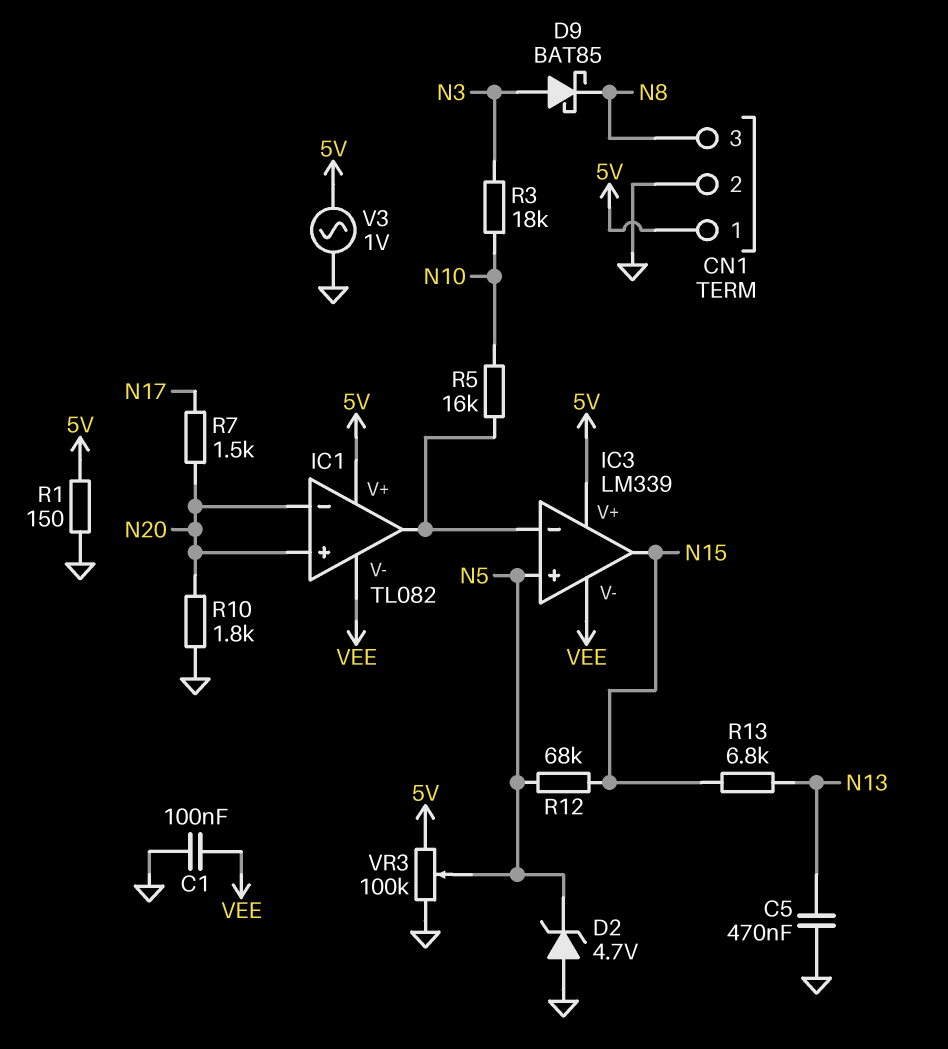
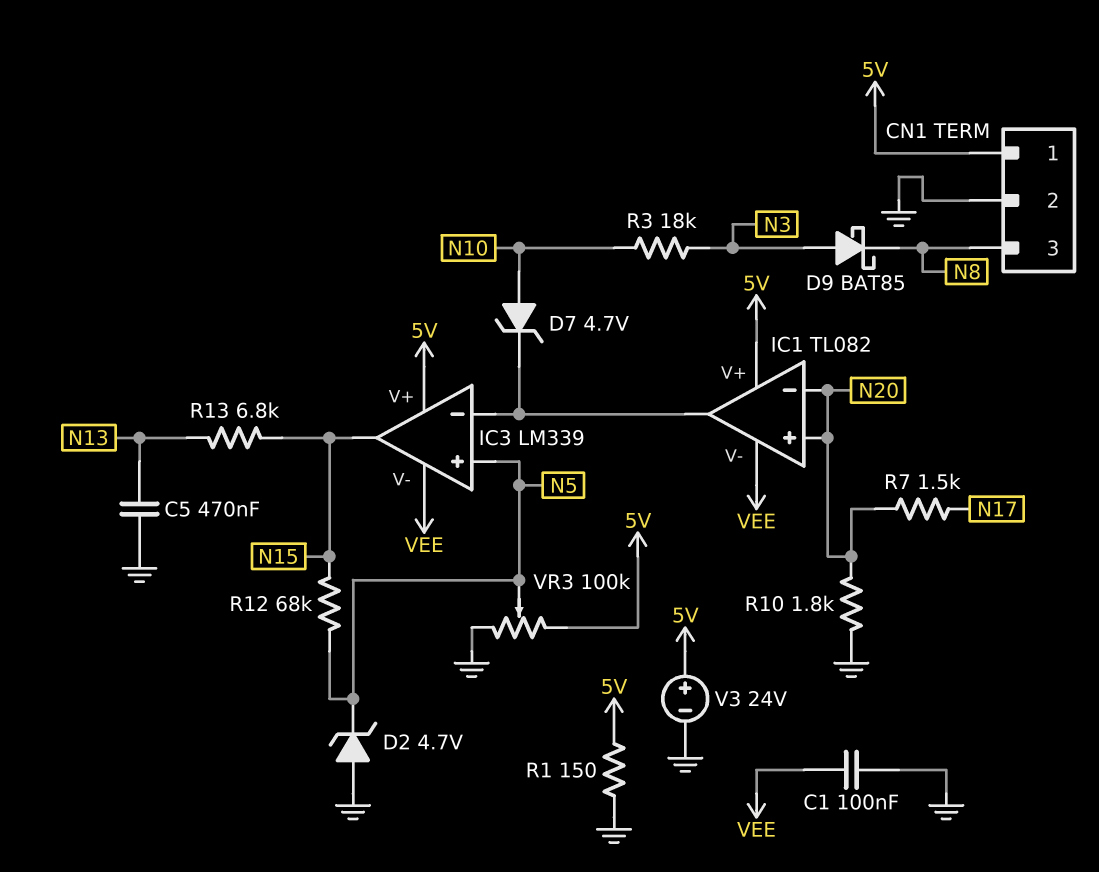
D7: none -> zener 4.7V (A N10, K IC1/out)
R5: 16k (IC1/out, N10) -> none
V3: AC 1V (5V, GND) -> 24V (plus 5V, minus GND)

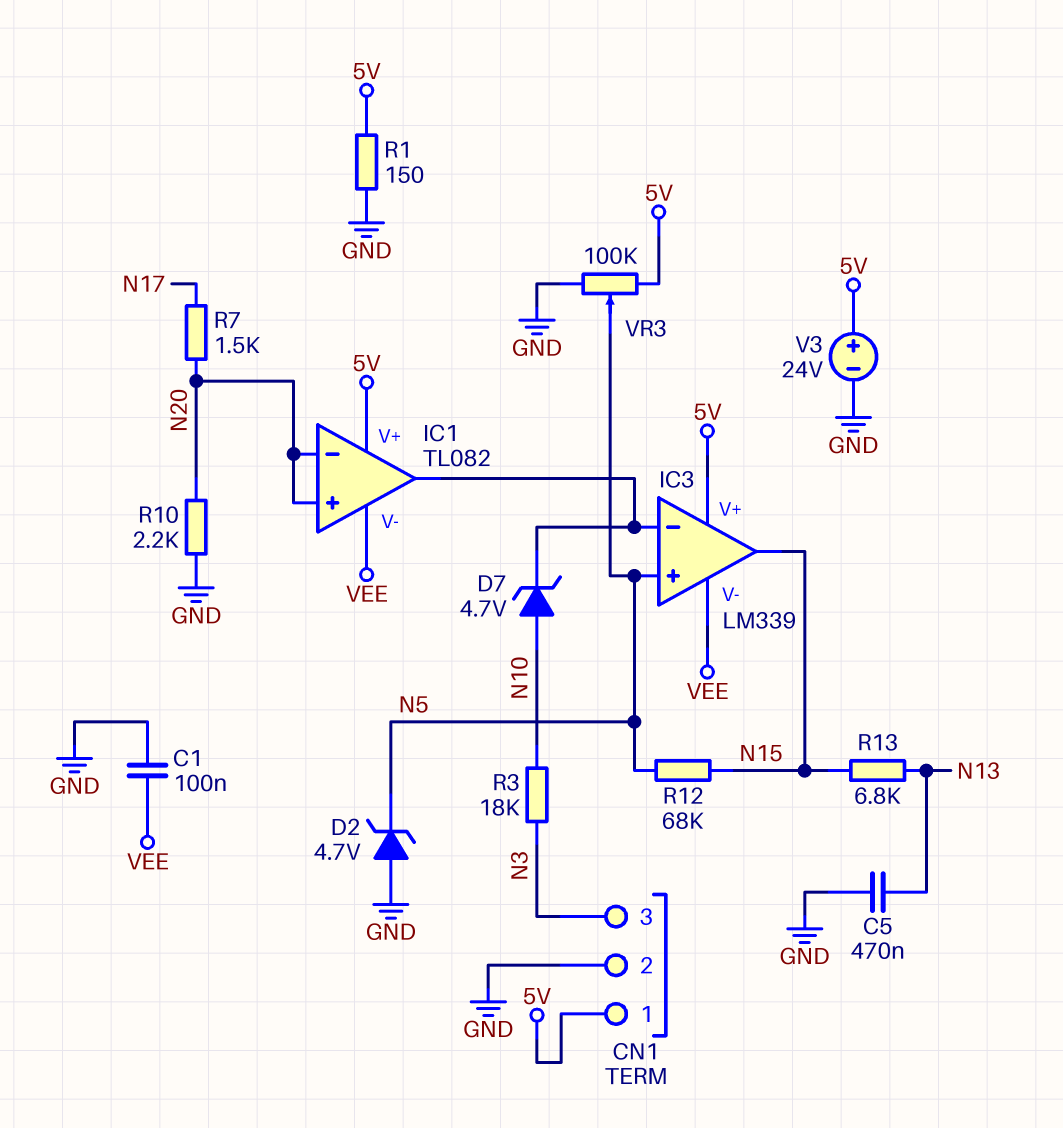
CN1 pin 3: N8 -> N3
D9: schottky BAT85 (A N3, K N8) -> none
R10: 1.8k (GND, N20) -> 2.2k (GND, N20)

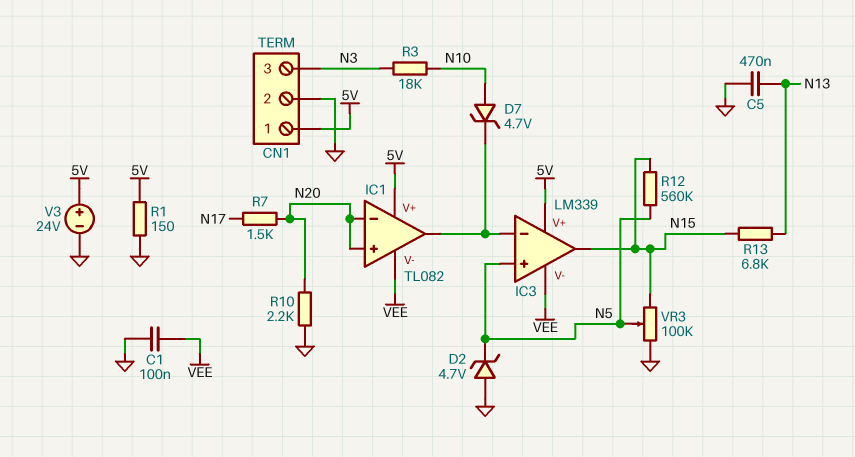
R12: 68k (N5, N15) -> 560k (N5, N15)
VR3: 100k (5V, GND, wiper N5) -> 100k (GND, N15, wiper N5)

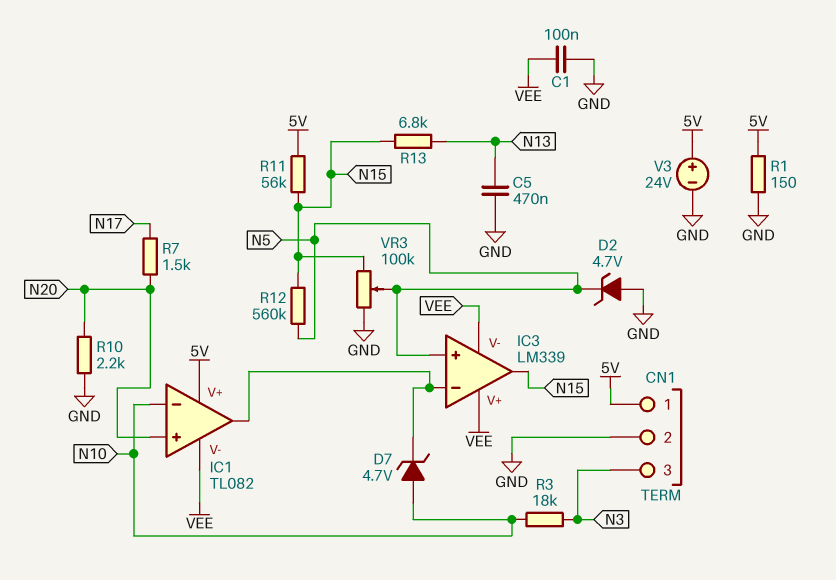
IC1 pin in-: N20 -> N10
IC3 pin V+: 5V -> VEE
R11: none -> 56k (5V, N15)

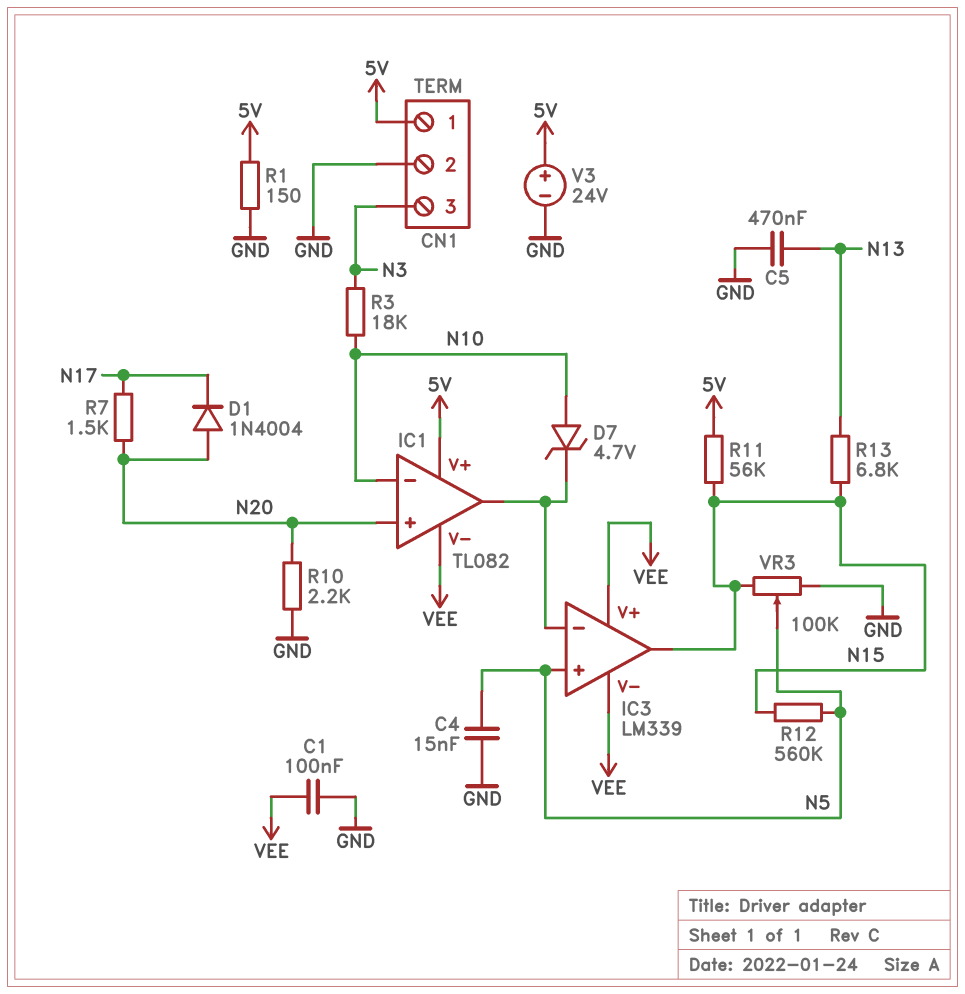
C4: none -> 15nF (GND, N5)
D1: none -> diode 1N4004 (A N20, K N17)
D2: zener 4.7V (A GND, K N5) -> none

